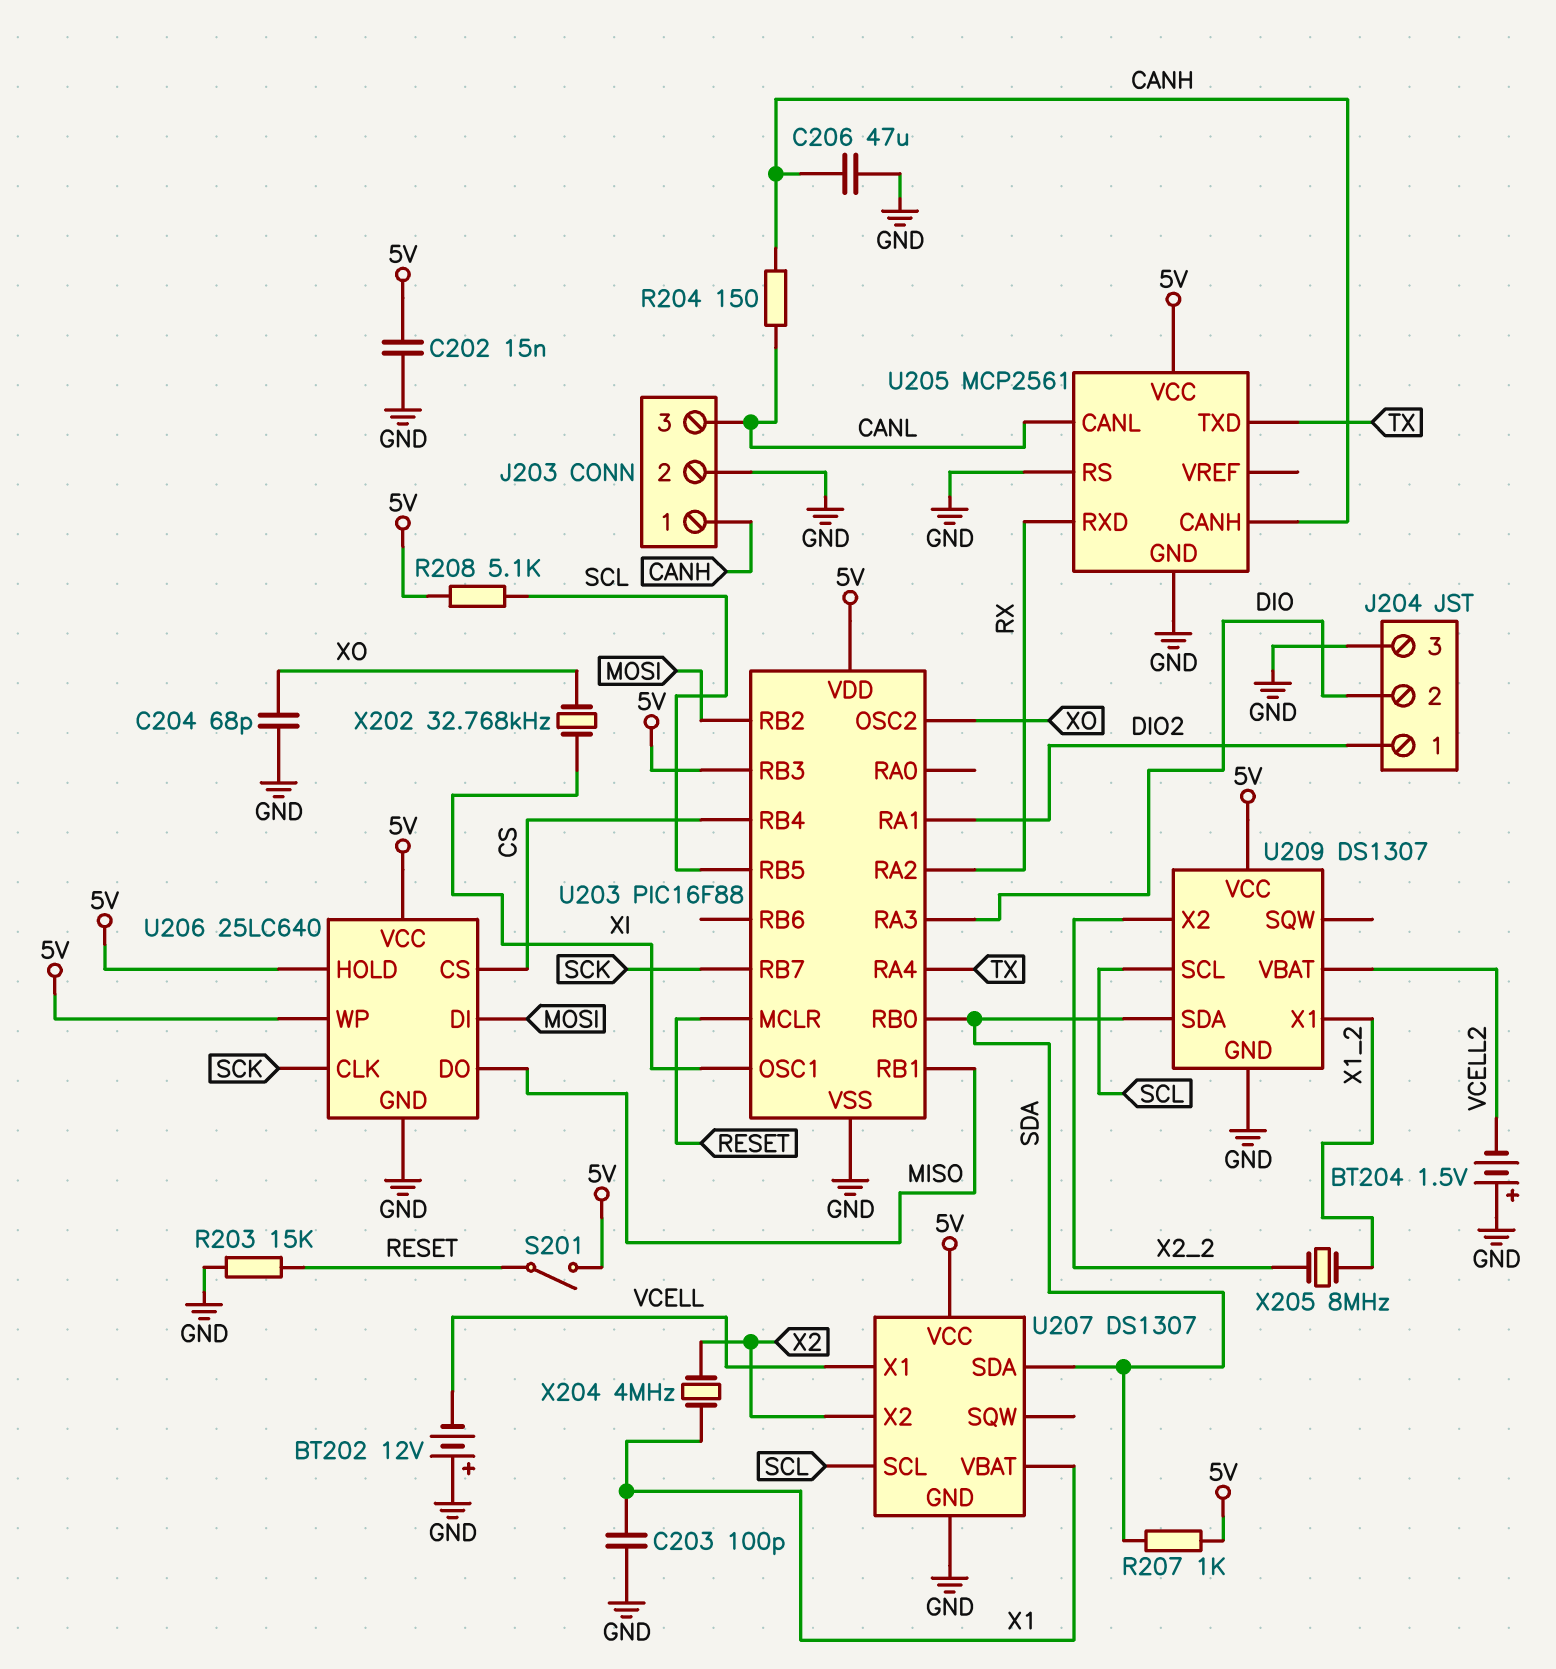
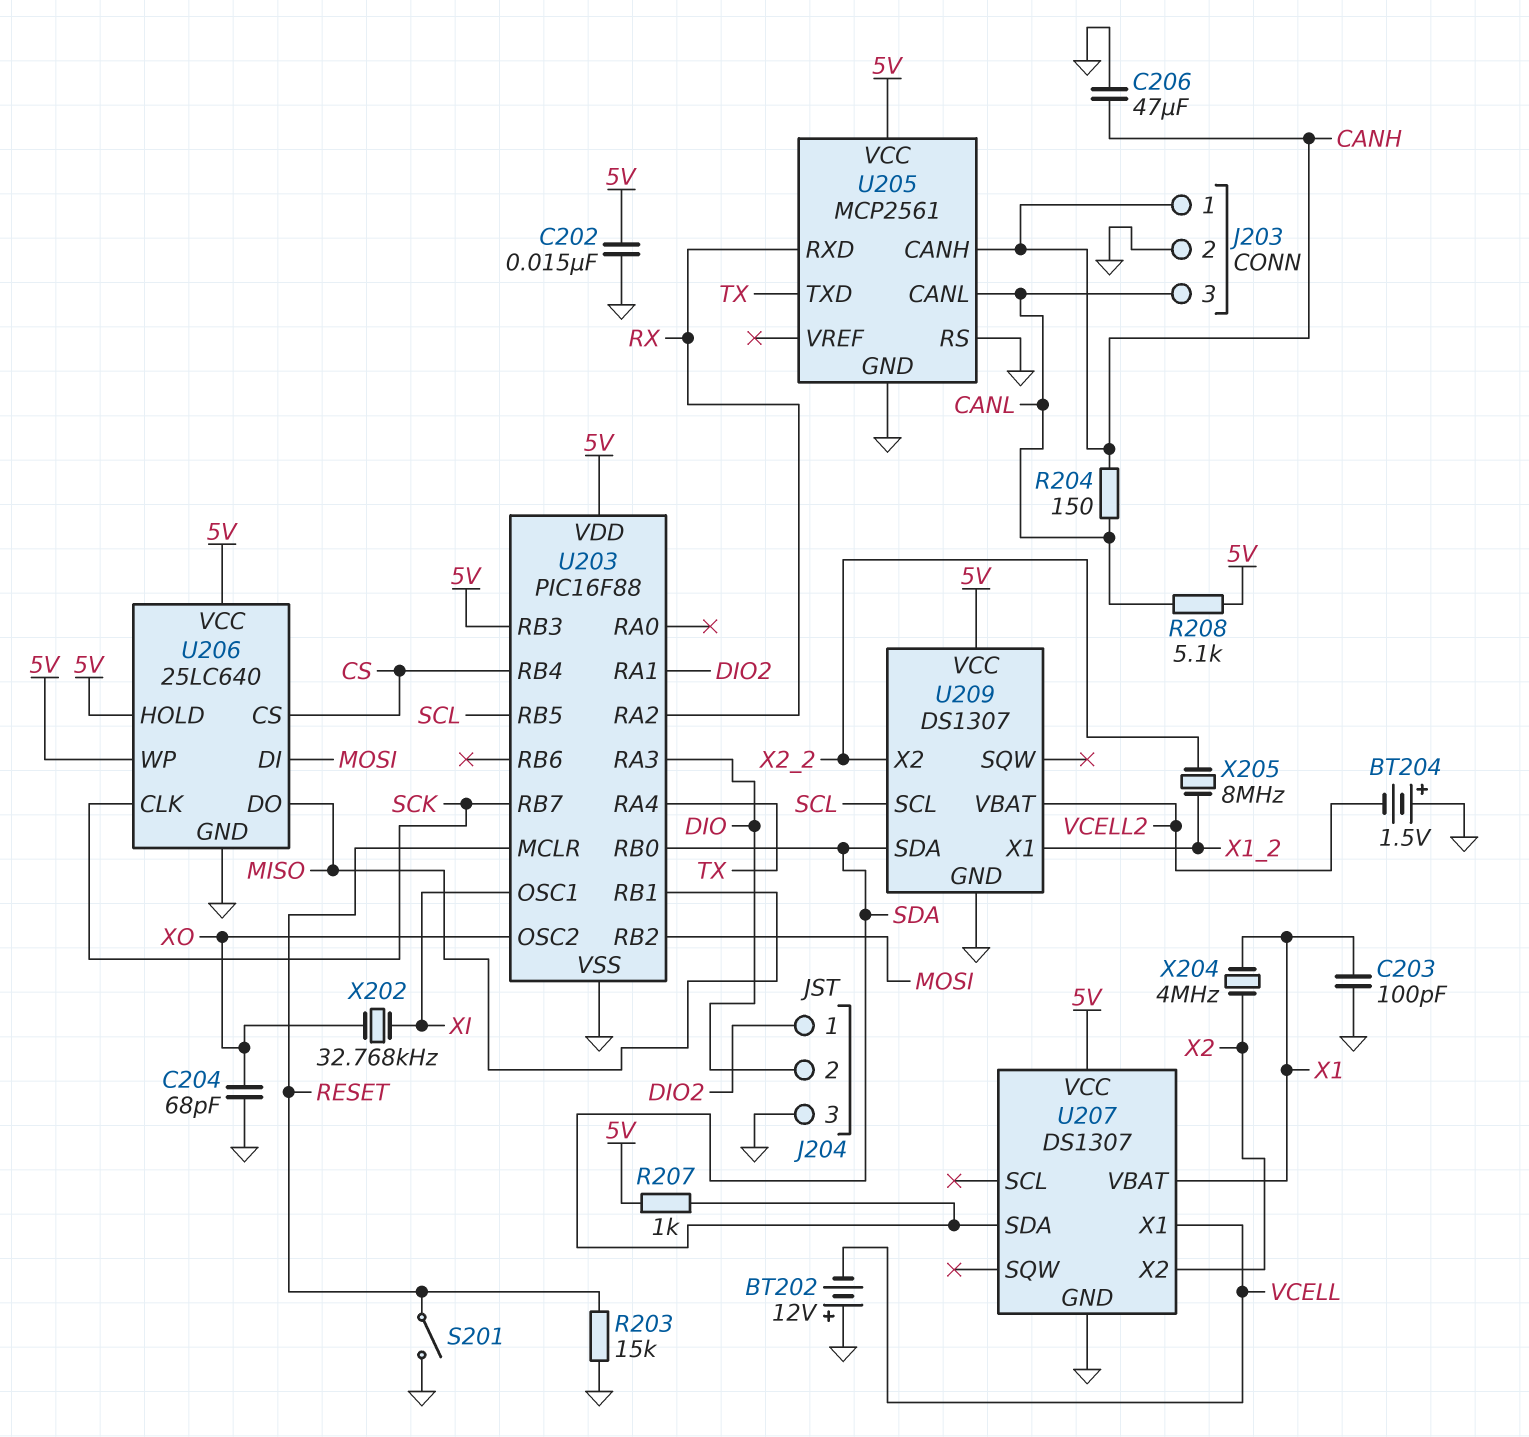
R208: 5.1k (5V, SCL) -> 5.1k (5V, CANL)
S201: switch (5V, RESET) -> switch (GND, RESET)
U207 pin SCL: SCL -> none

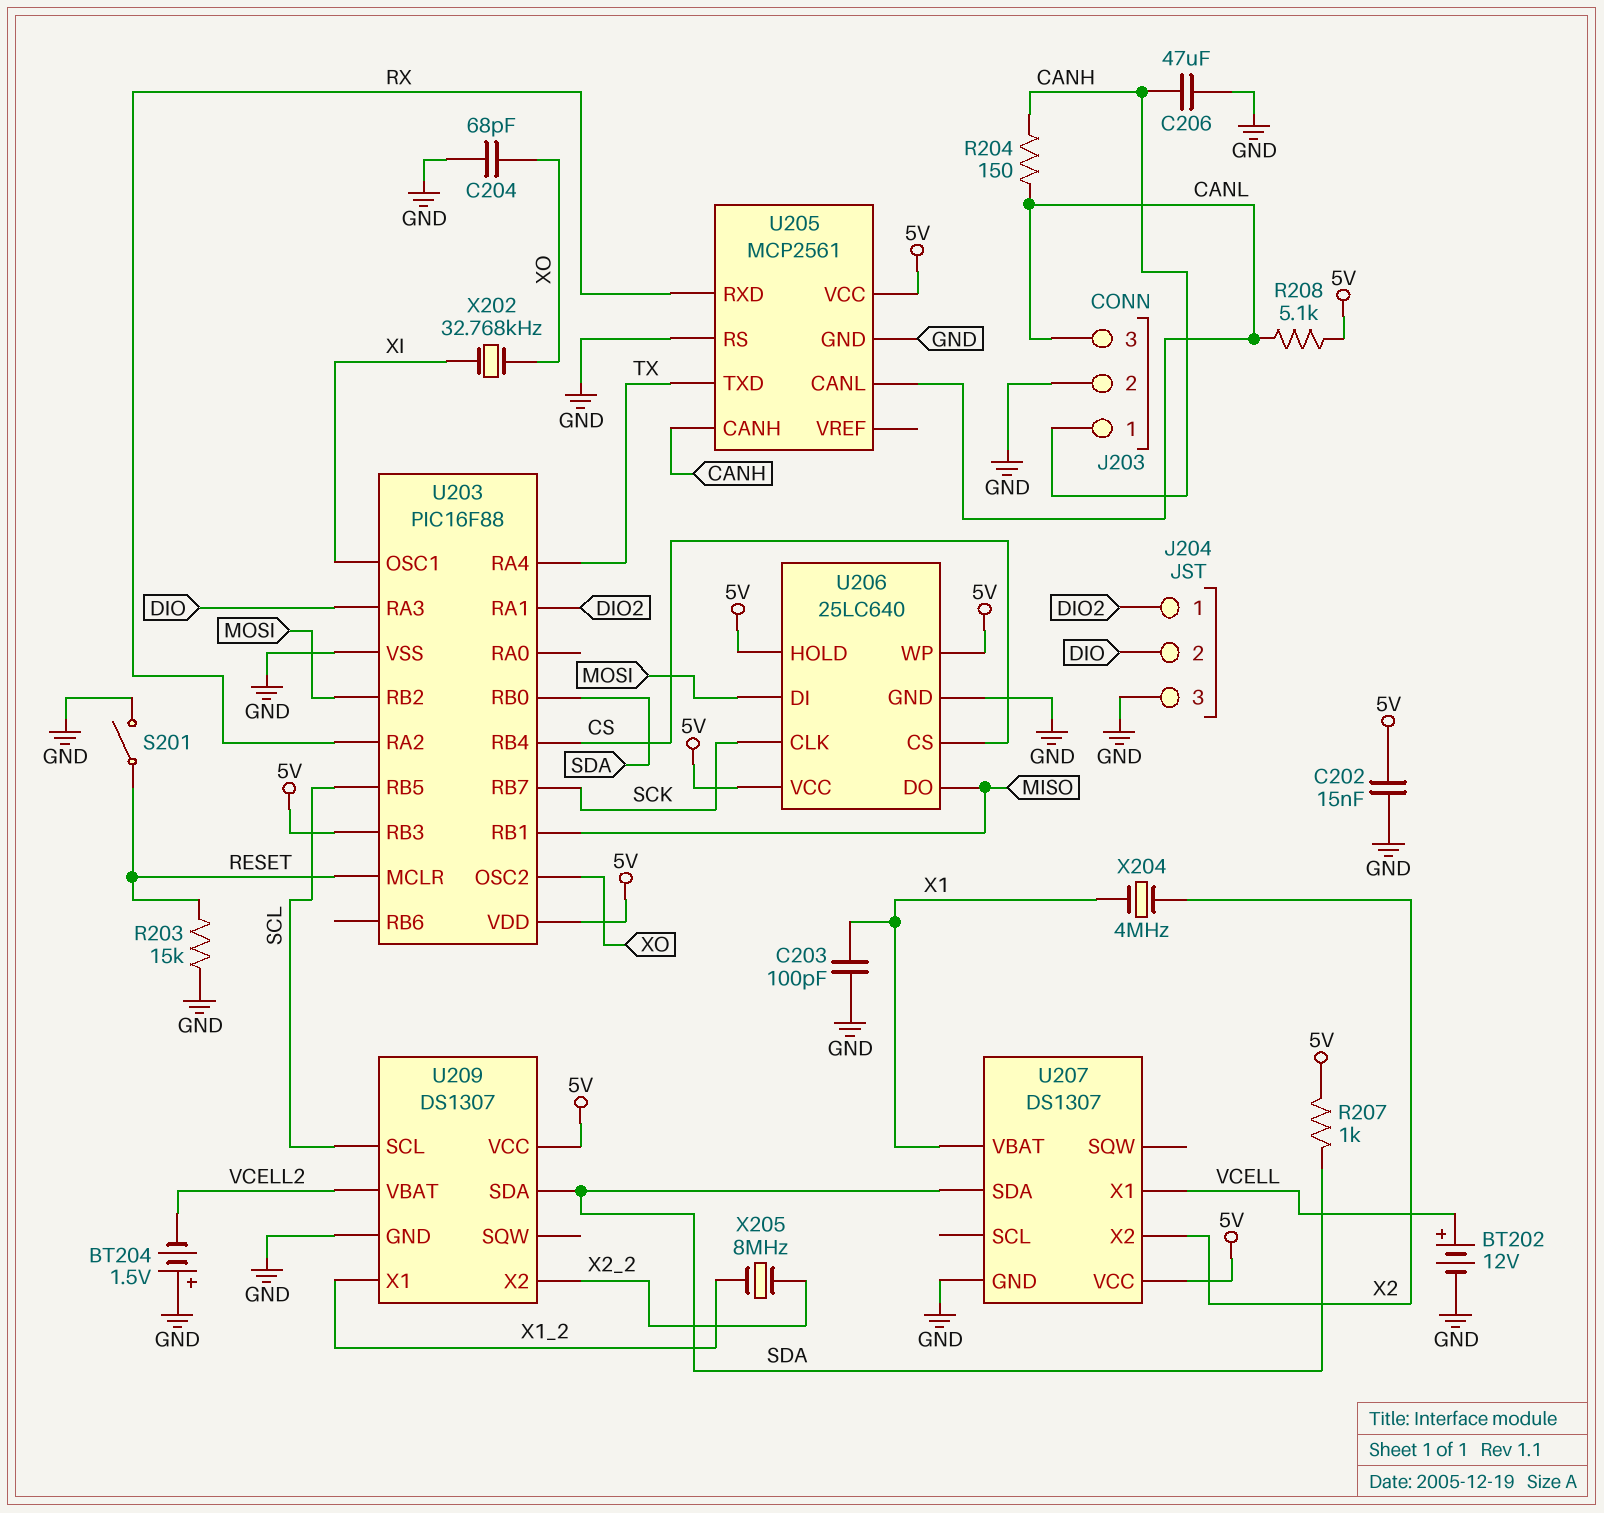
BT202: 12V (plus GND, minus VCELL) -> 12V (plus VCELL, minus GND)

